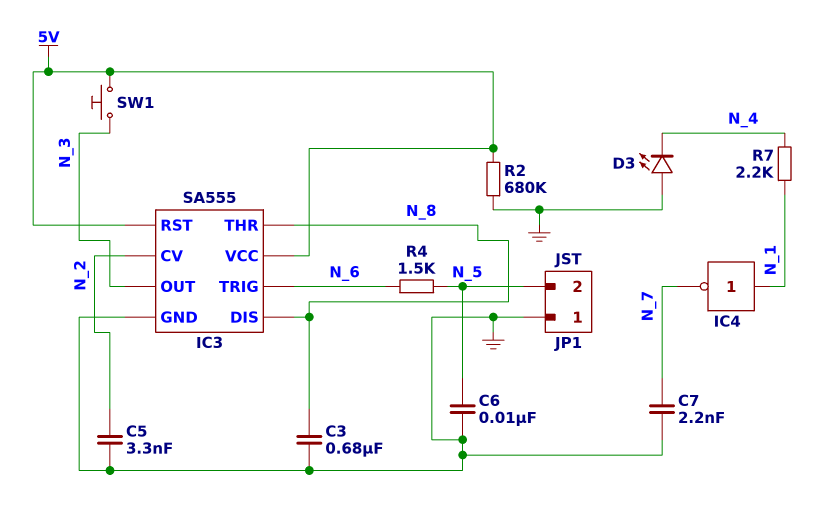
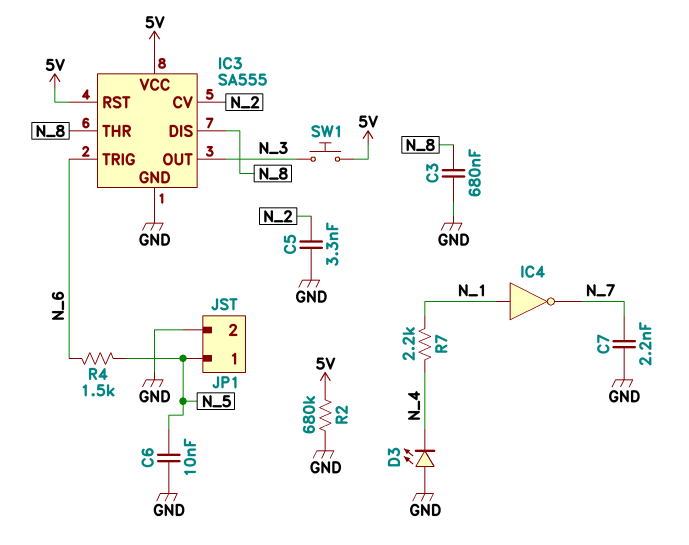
JP1 pin 1: GND -> N_5
JP1 pin 2: N_5 -> GND

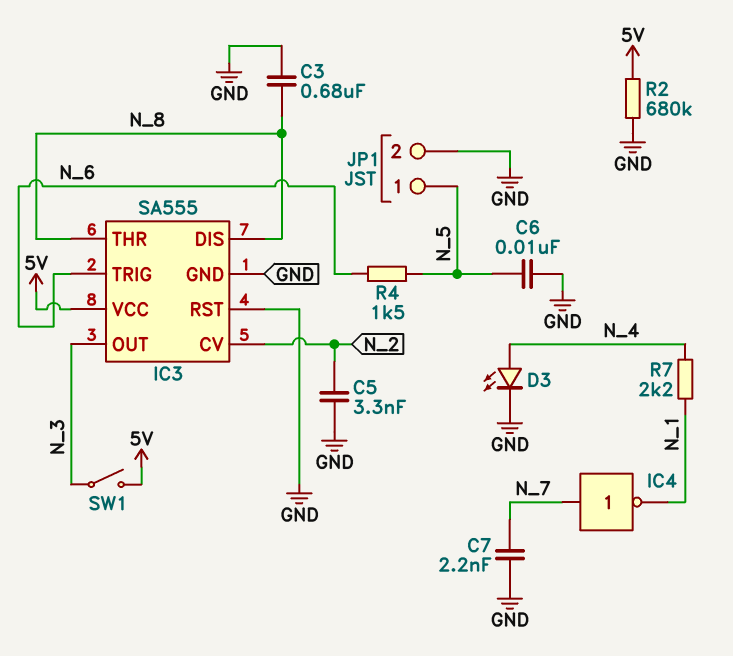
D3: LED (A GND, K N_4) -> LED (A N_4, K GND)
IC3 pin RST: 5V -> GND
IC4: NOT (in N_1, out N_7) -> NOT (in N_7, out N_1)
SW1: button (5V, N_3) -> switch (5V, N_3)

